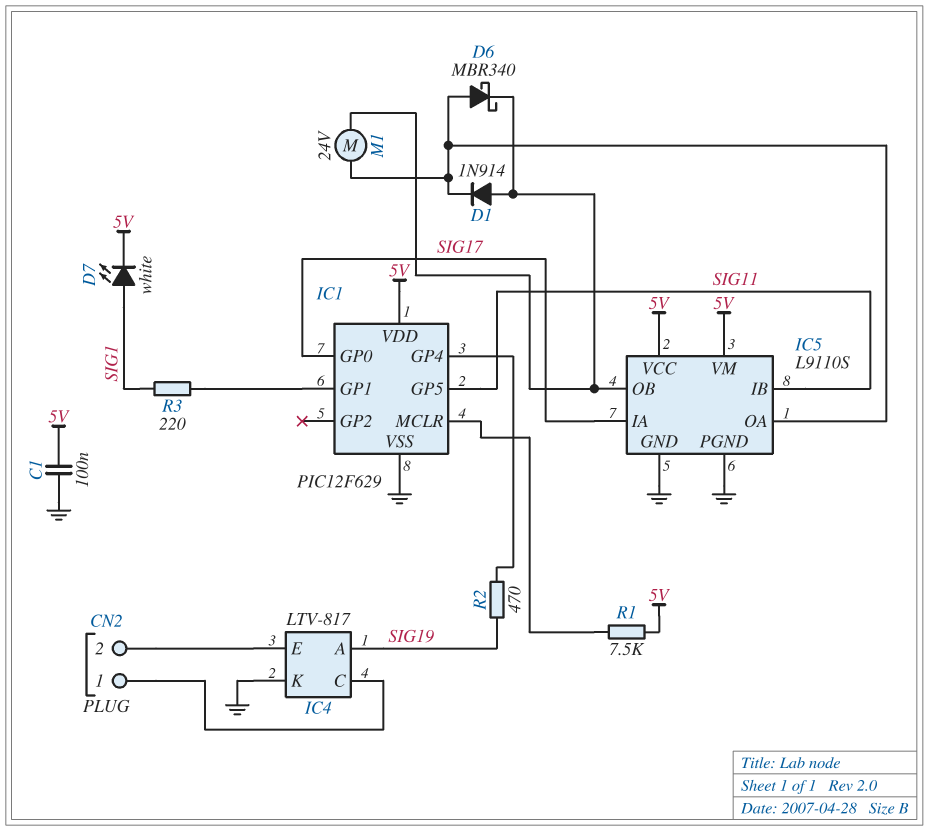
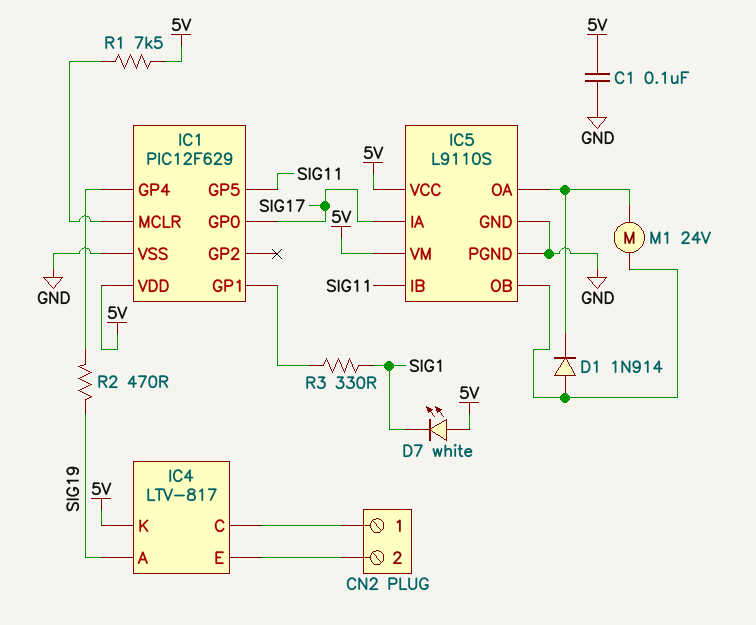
D6: schottky MBR340 (A IC5/OA, K IC5/OB) -> none
D7: LED white (A SIG1, K 5V) -> LED white (A 5V, K SIG1)
IC4 pin K: GND -> 5V
R3: 220 (IC1/GP1, SIG1) -> 330 (IC1/GP1, SIG1)

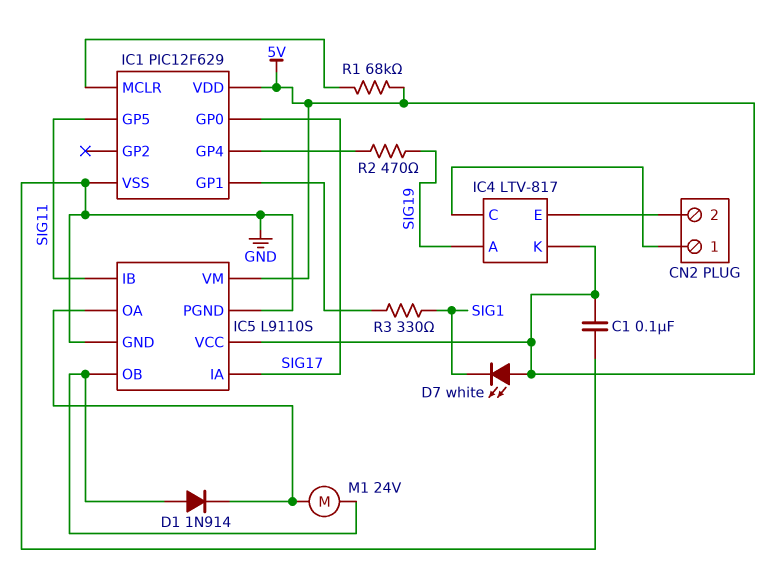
R1: 7.5k (5V, IC1/MCLR) -> 68k (5V, IC1/MCLR)

